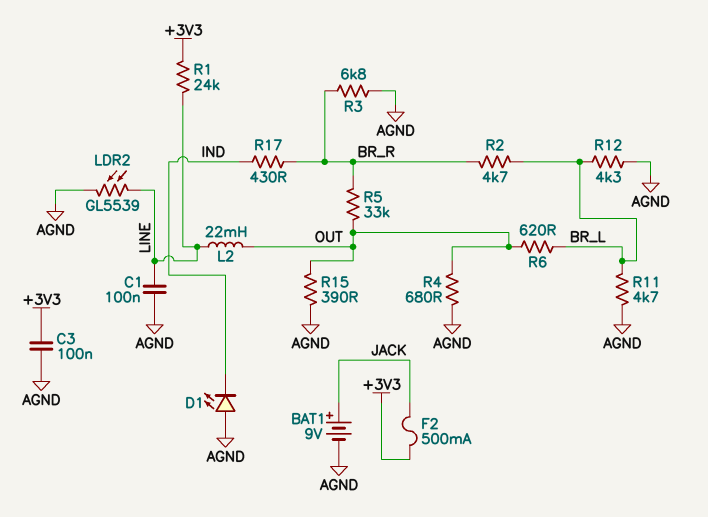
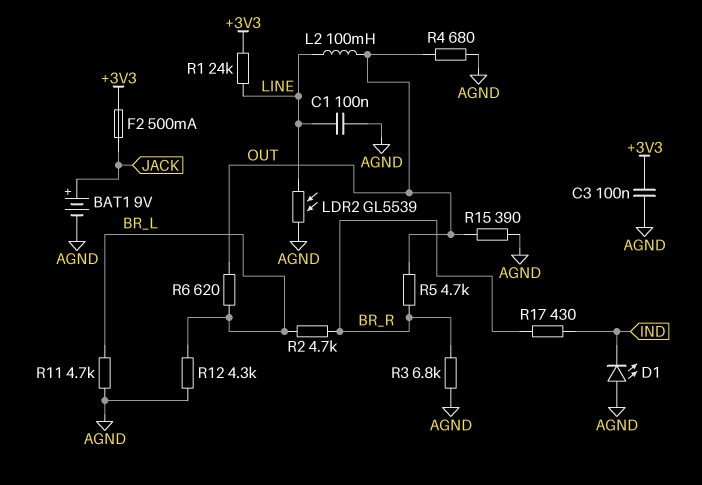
L2: 22mH (LINE, OUT) -> 100mH (LINE, OUT)
R5: 33k (BR_R, OUT) -> 4.7k (BR_R, OUT)

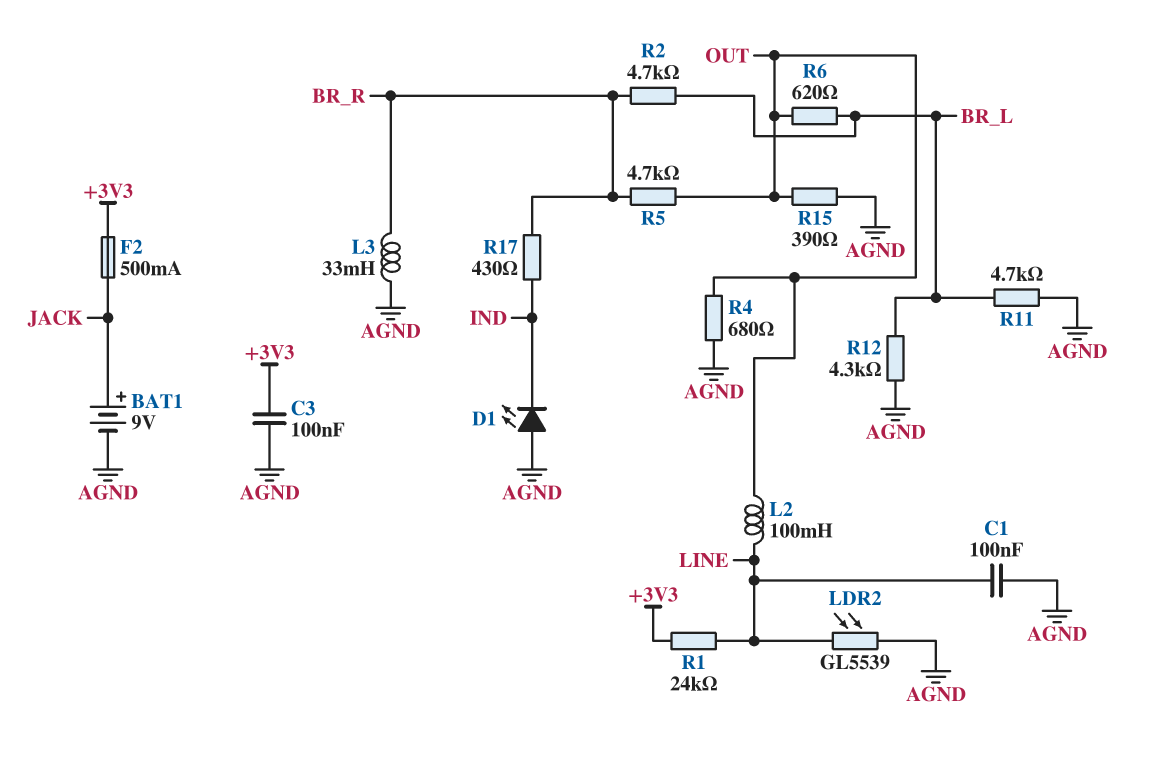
L3: none -> 33mH (AGND, BR_R)
R3: 6.8k (AGND, BR_R) -> none

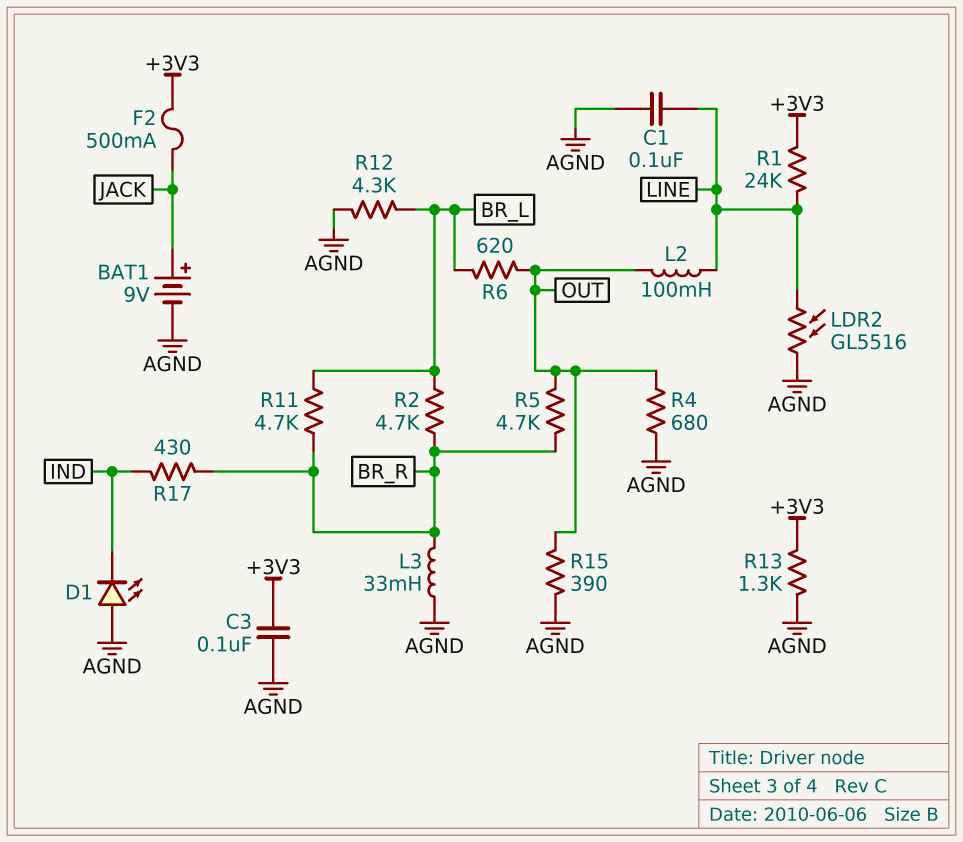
LDR2: GL5539 (AGND, LINE) -> GL5516 (AGND, LINE)
R11: 4.7k (AGND, BR_L) -> 4.7k (BR_L, BR_R)
R13: none -> 1.3k (+3V3, AGND)

